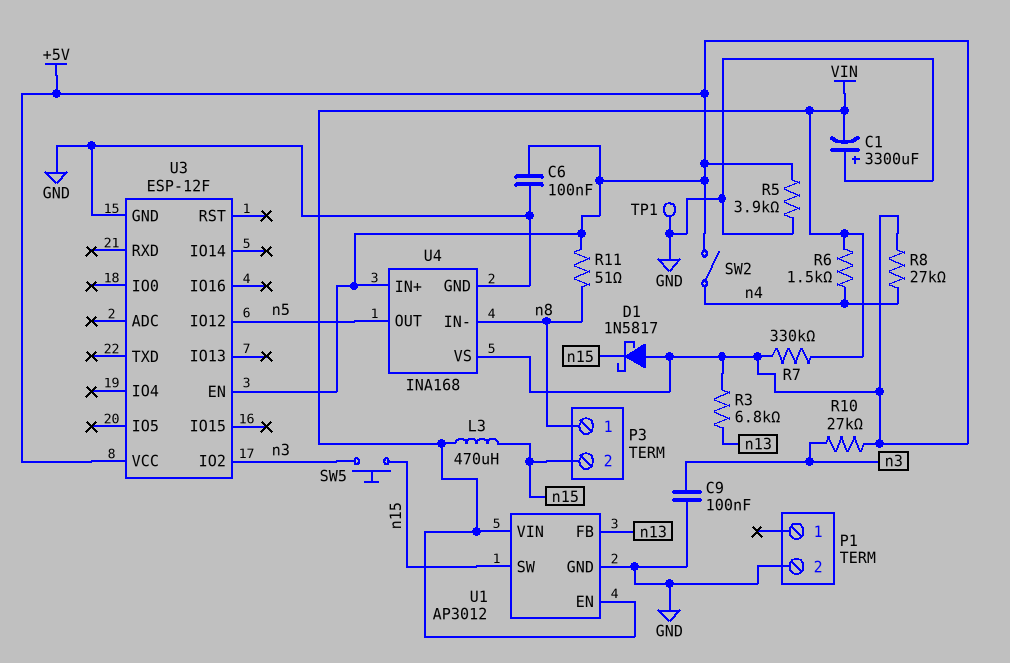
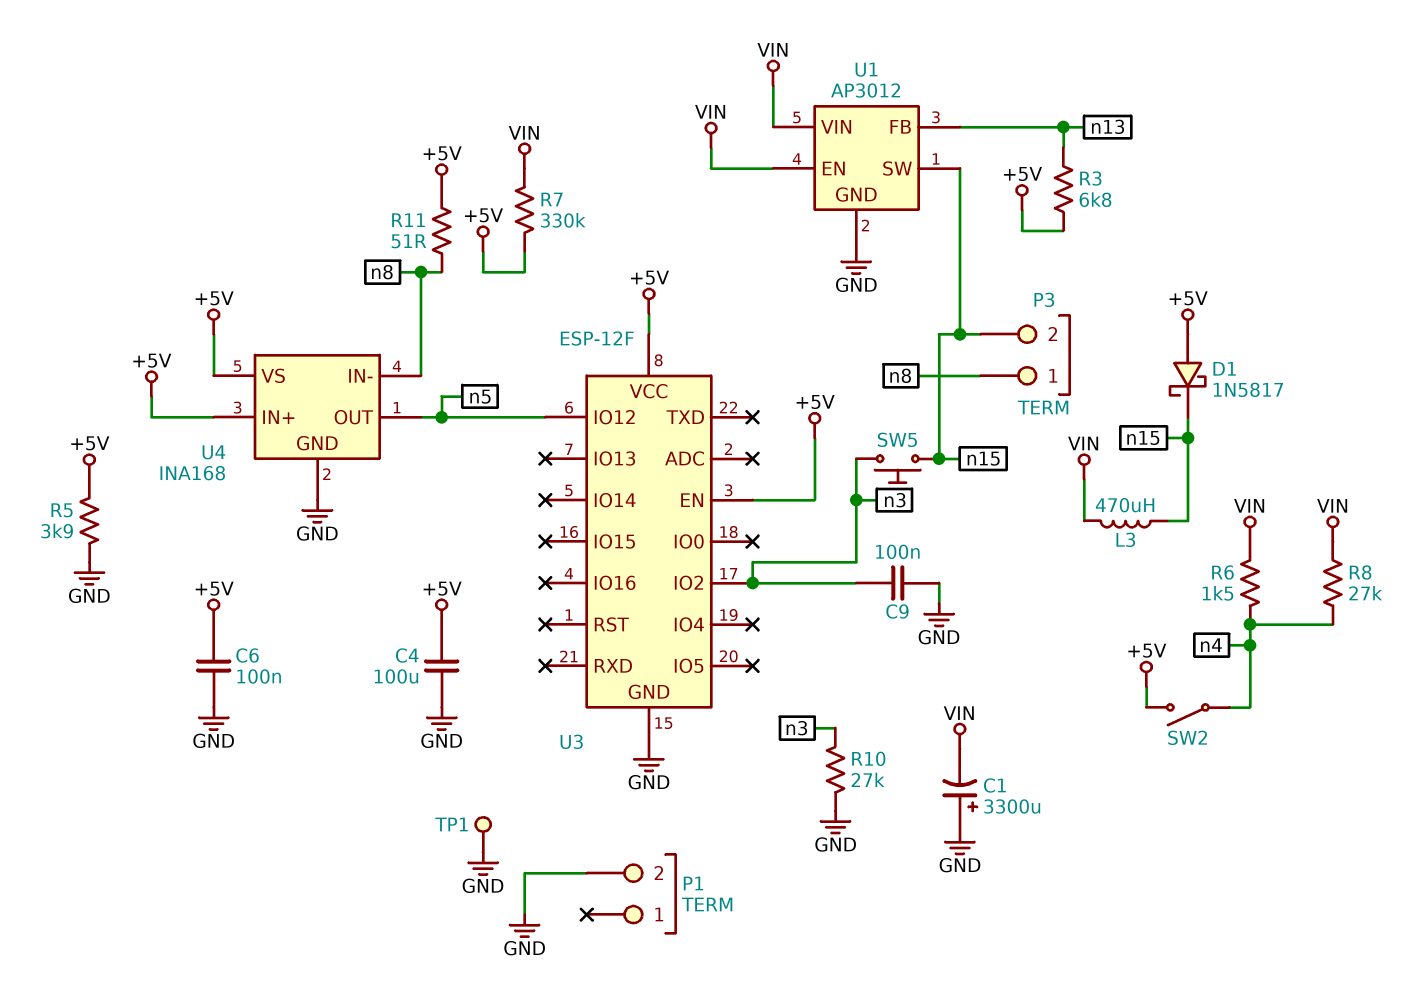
C4: none -> 100uF (+5V, GND)
R8: 27k (+5V, n4) -> 27k (VIN, n4)
R10: 27k (+5V, n3) -> 27k (GND, n3)

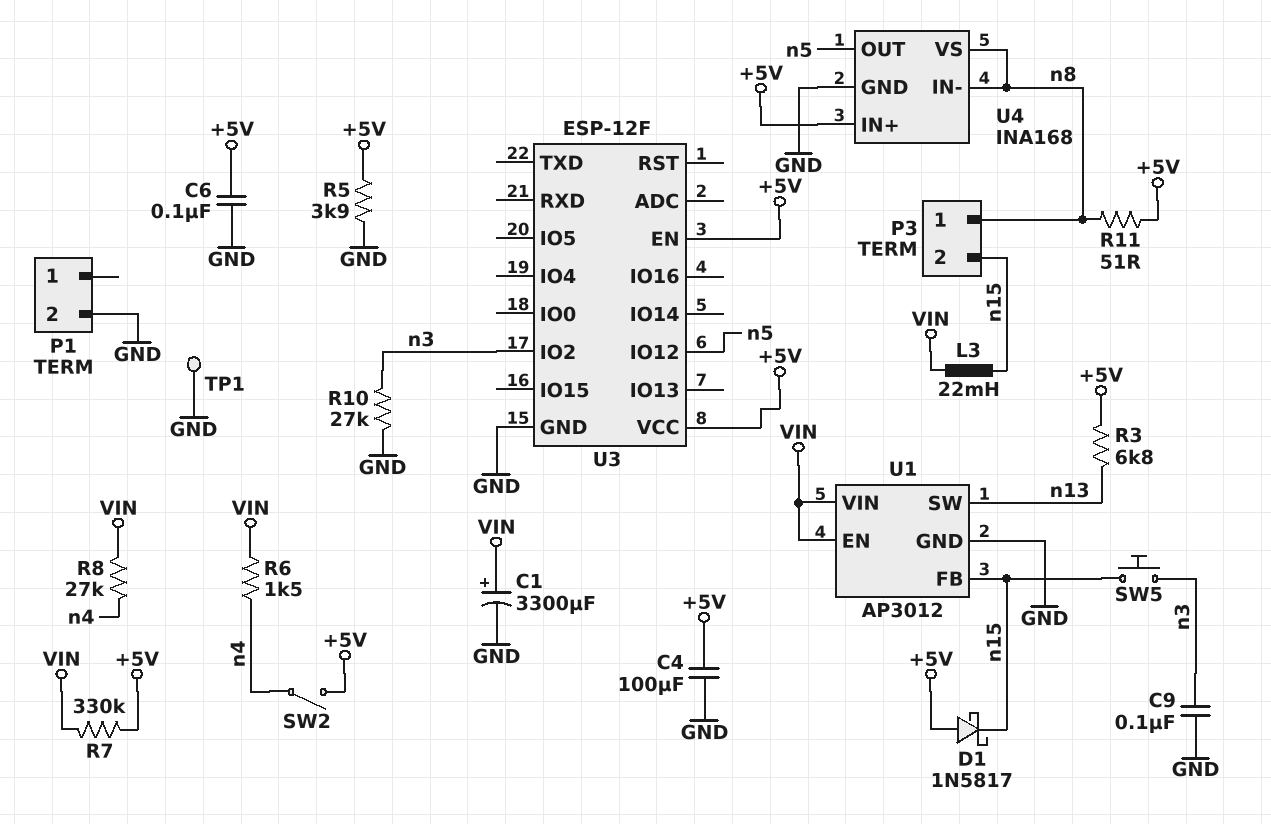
C1: 3300uF (plus GND, minus VIN) -> 3300uF (plus VIN, minus GND)
L3: 470uH (VIN, n15) -> 22mH (VIN, n15)
U1 pin FB: n13 -> n15
U1 pin SW: n15 -> n13
U4 pin VS: +5V -> n8

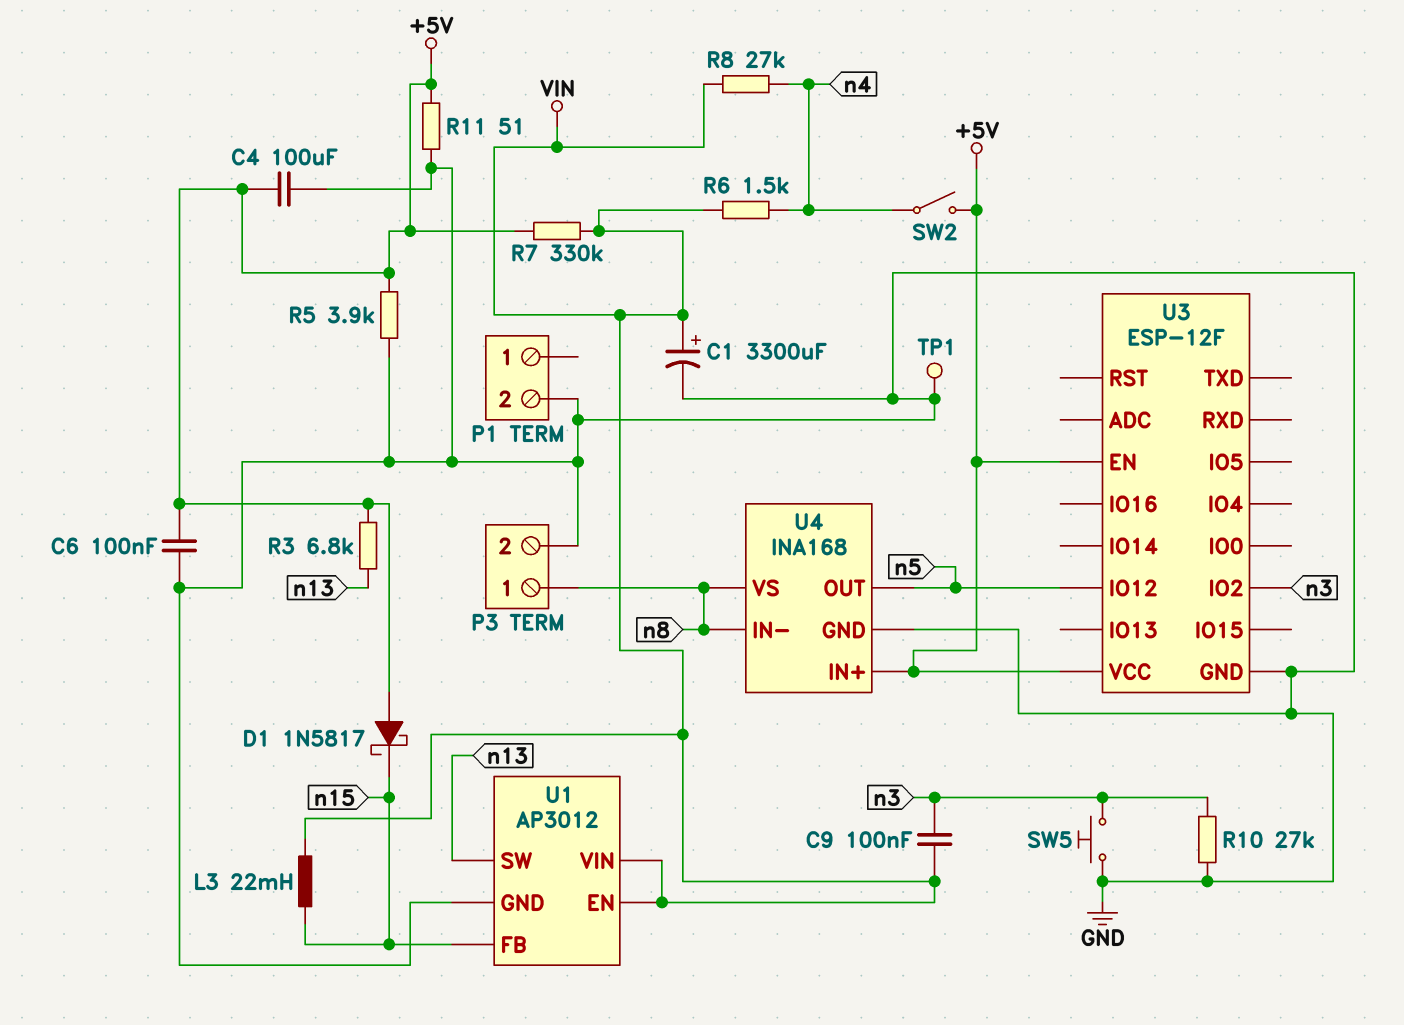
C9: 100nF (GND, n3) -> 100nF (VIN, n3)
P3 pin 2: n15 -> GND
R11: 51 (+5V, n8) -> 51 (+5V, GND)
SW5: button (n3, n15) -> button (GND, n3)

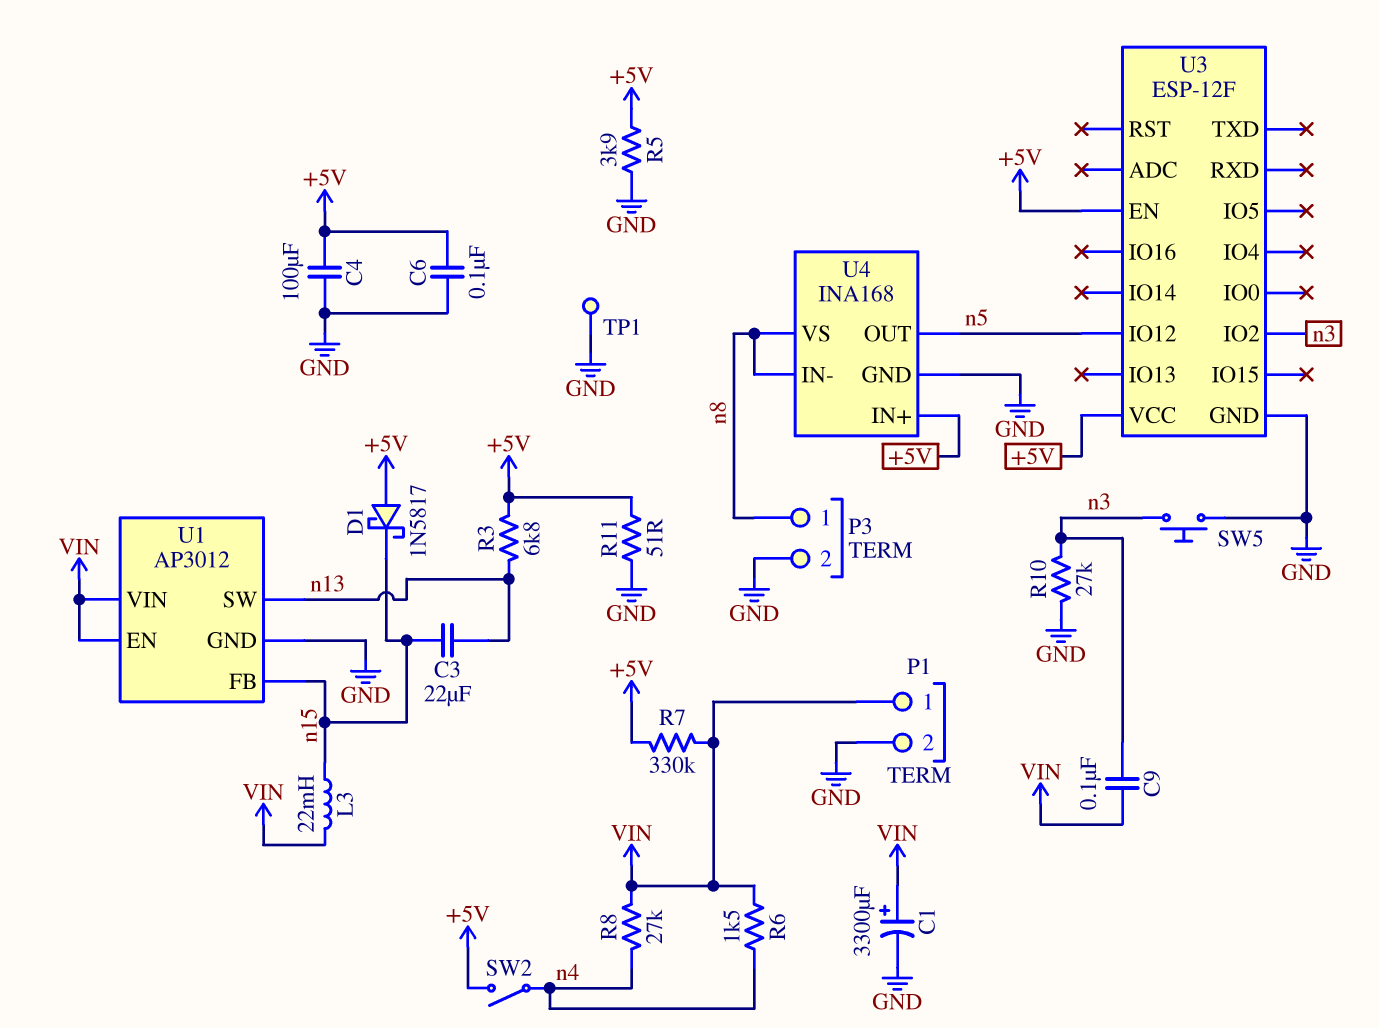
C3: none -> 22uF (n13, n15)
P1 pin 1: none -> VIN

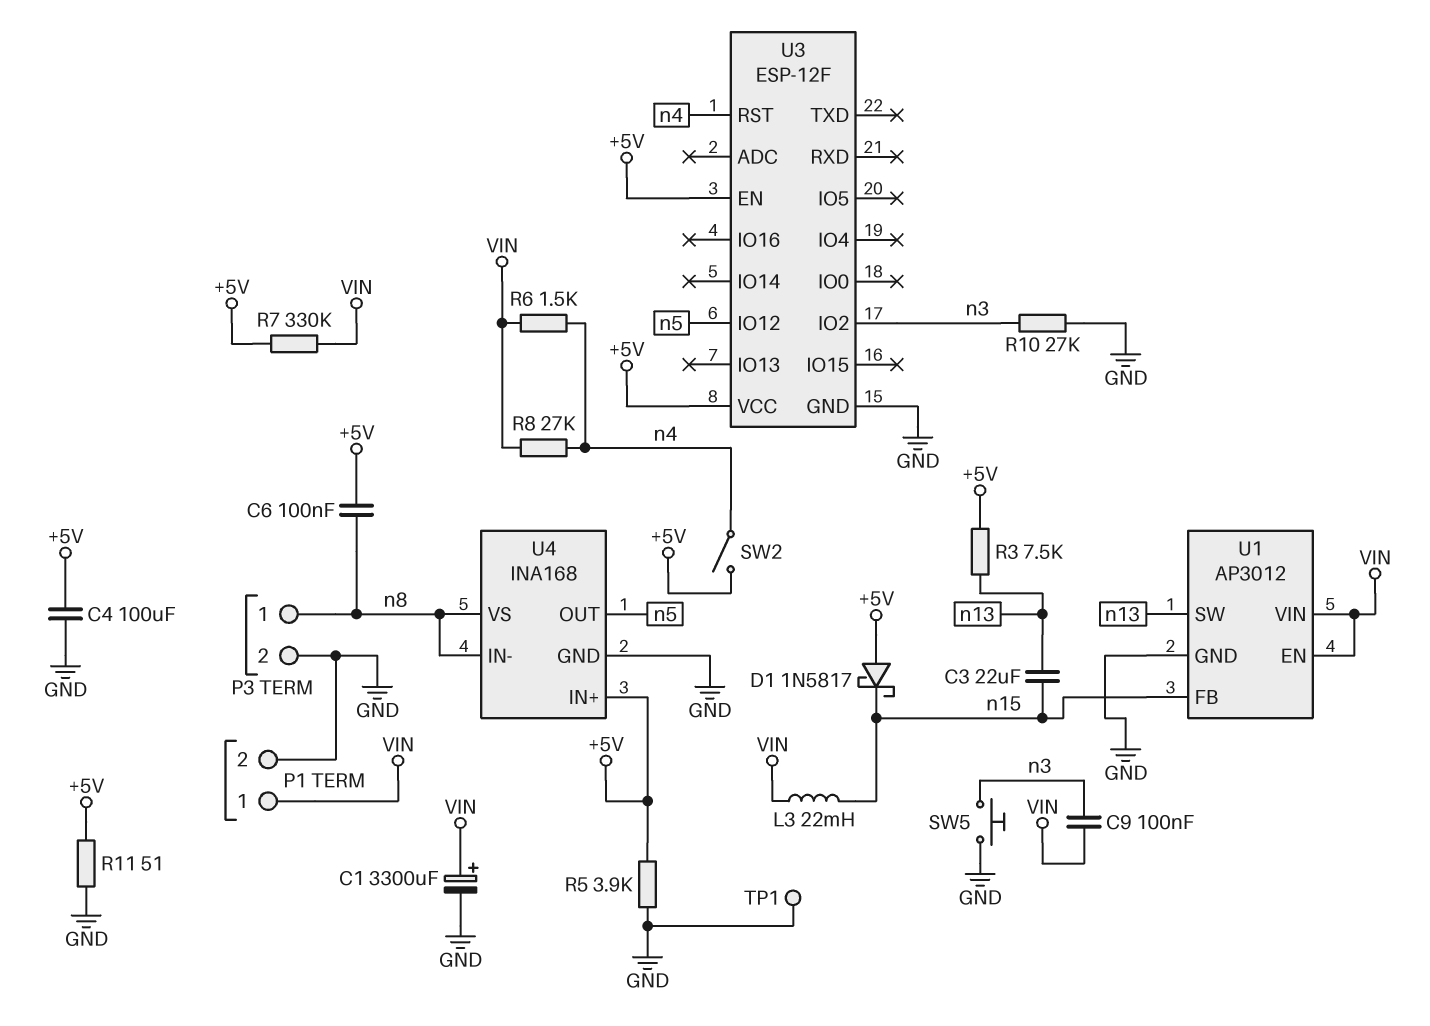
C6: 100nF (+5V, GND) -> 100nF (+5V, n8)
R3: 6.8k (+5V, n13) -> 7.5k (+5V, n13)
U3 pin RST: none -> n4

